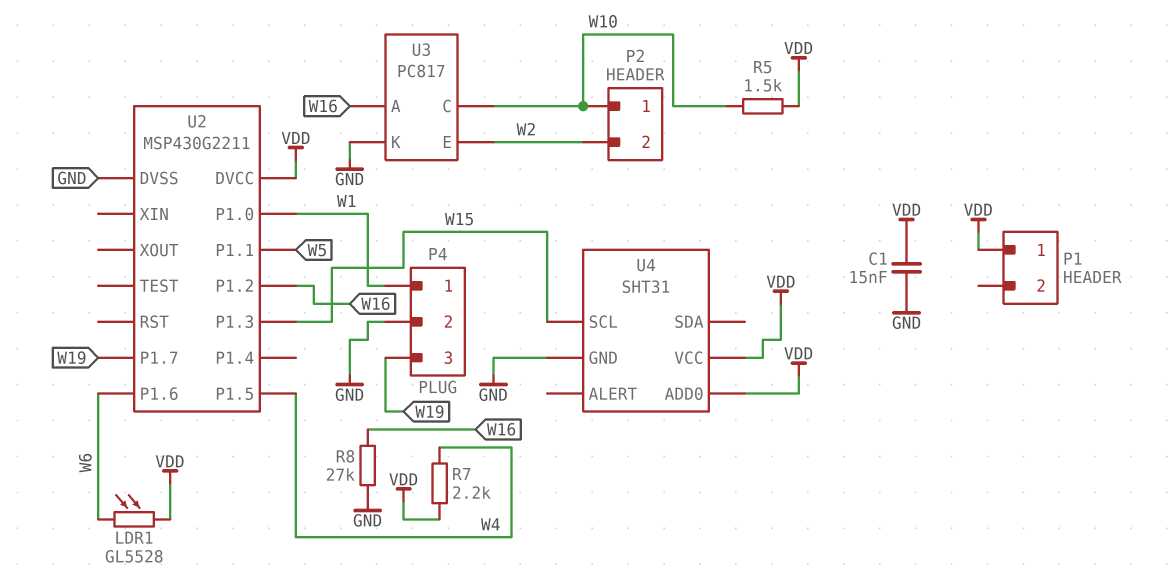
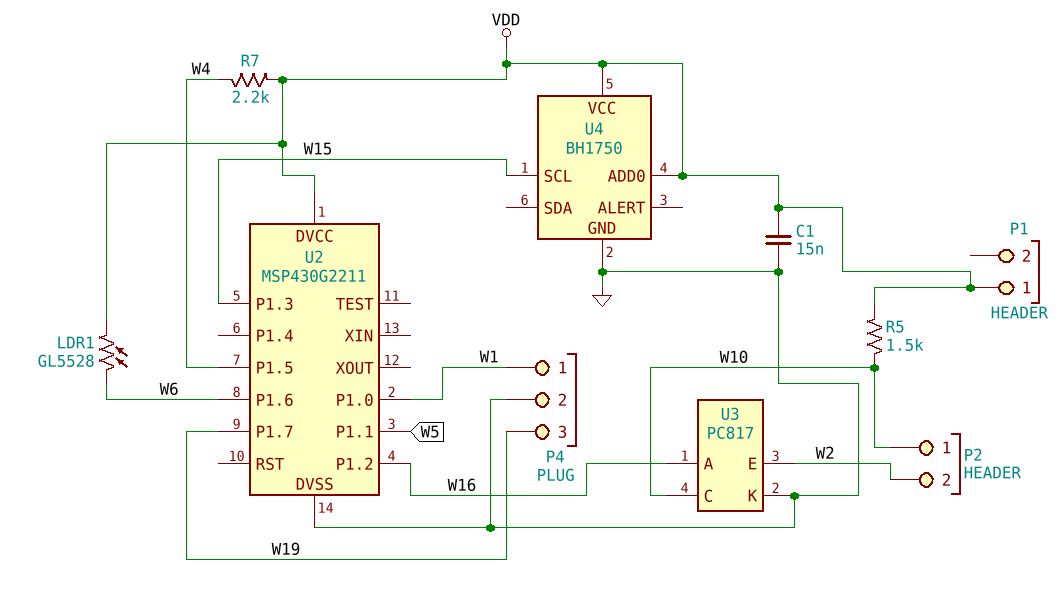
R8: 27k (GND, W16) -> none
U4: SHT31 -> BH1750

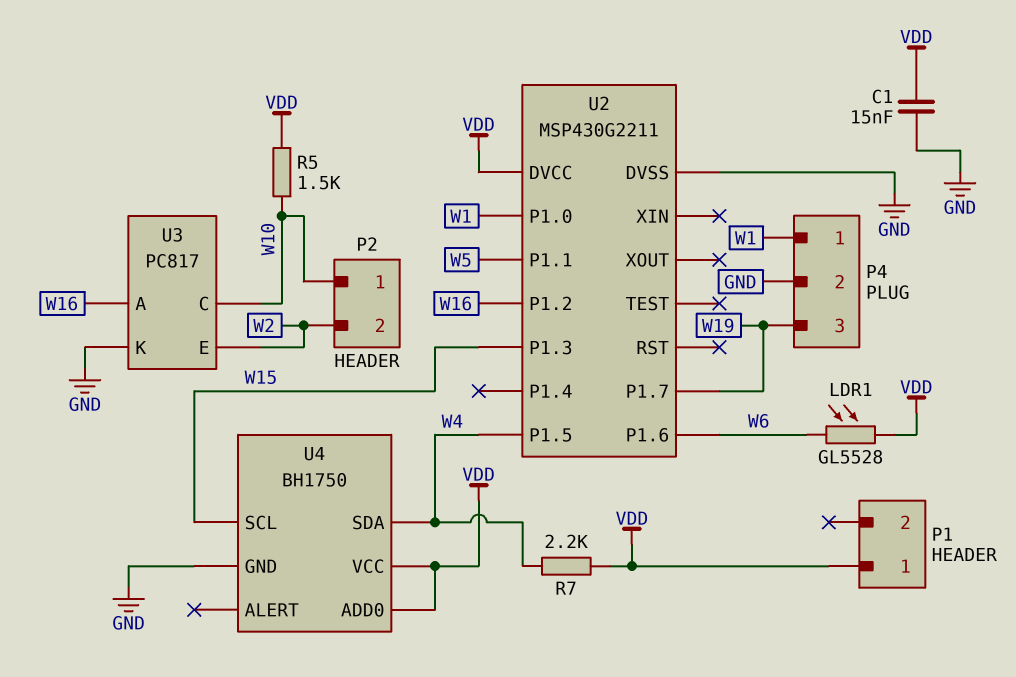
U4 pin SDA: none -> W4

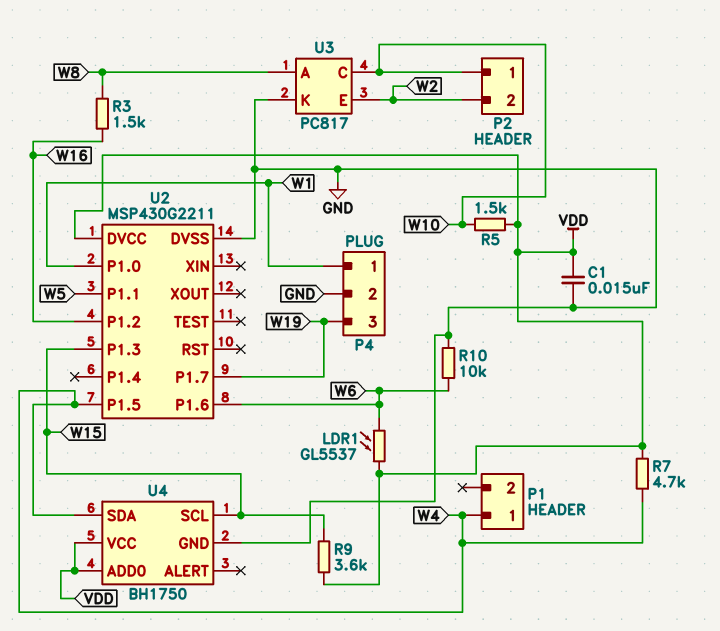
LDR1: GL5528 (VDD, W6) -> GL5537 (VDD, W6)
P1 pin 1: VDD -> W4
R3: none -> 1.5k (W8, W16)
R7: 2.2k (VDD, W4) -> 4.7k (VDD, W4)
R9: none -> 3.6k (VDD, W15)
R10: none -> 10k (GND, W6)
U3 pin A: W16 -> W8

